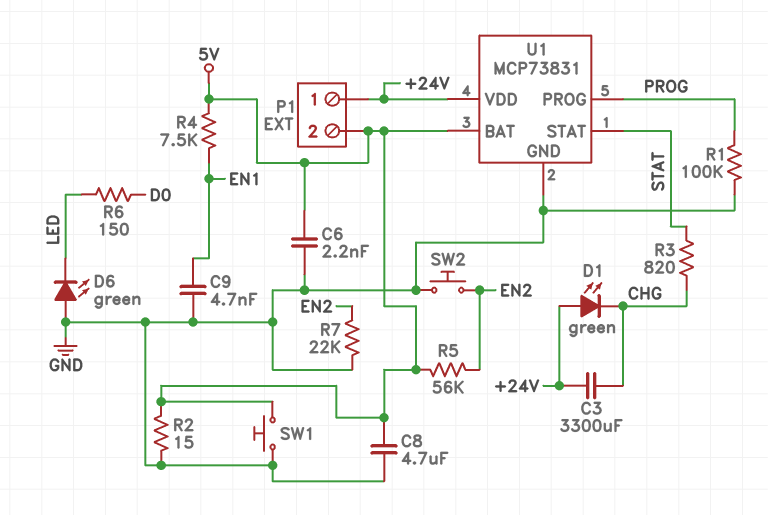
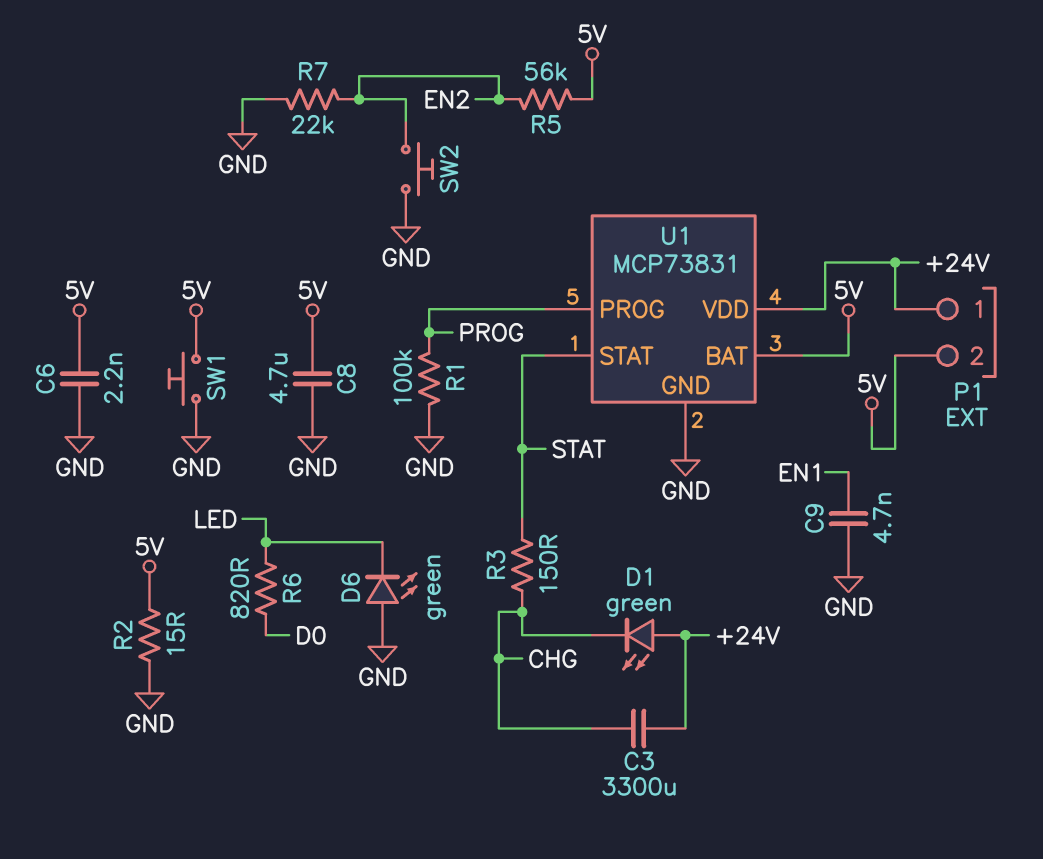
R3: 820 (CHG, STAT) -> 150 (CHG, STAT)
R4: 7.5k (5V, EN1) -> none
R6: 150 (D0, LED) -> 820 (D0, LED)

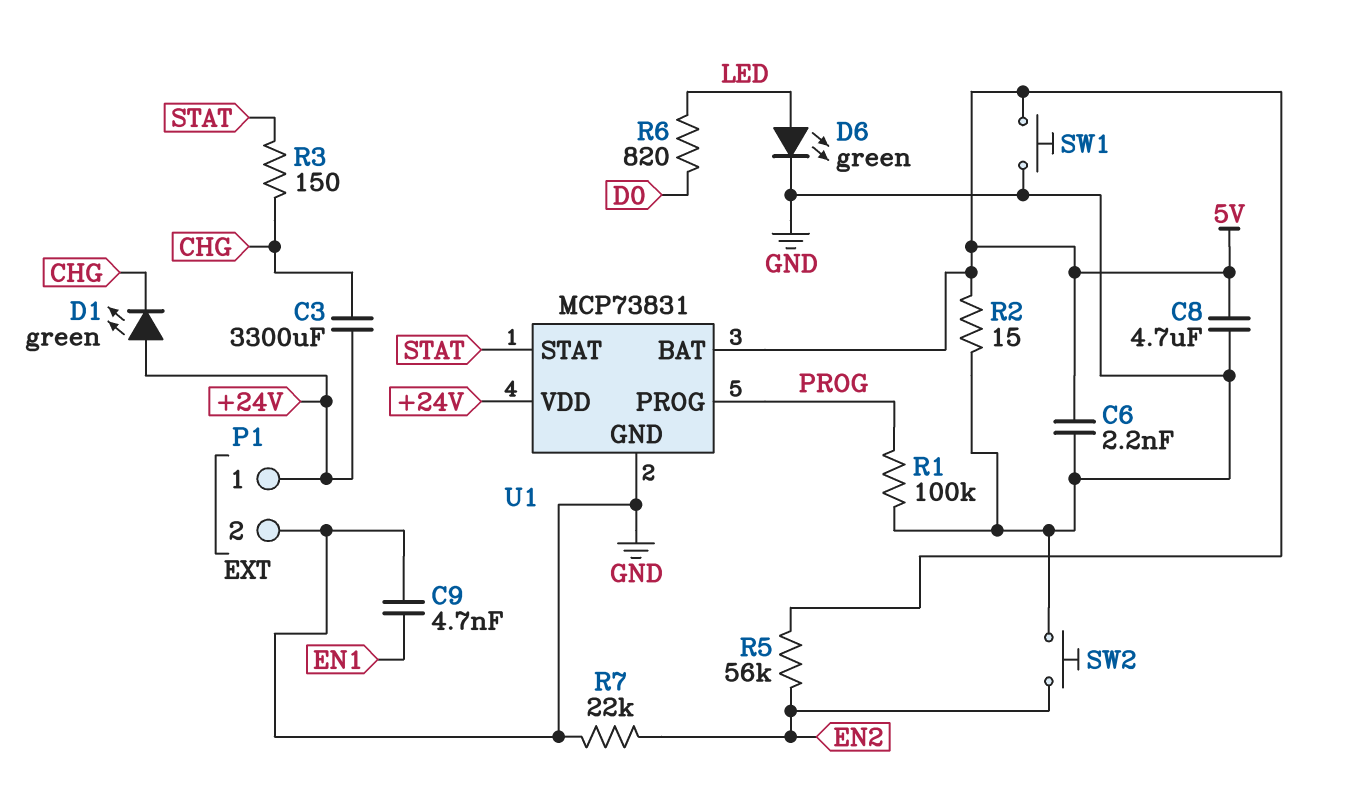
D6: LED green (A GND, K LED) -> LED green (A LED, K GND)
P1 pin 2: 5V -> GND

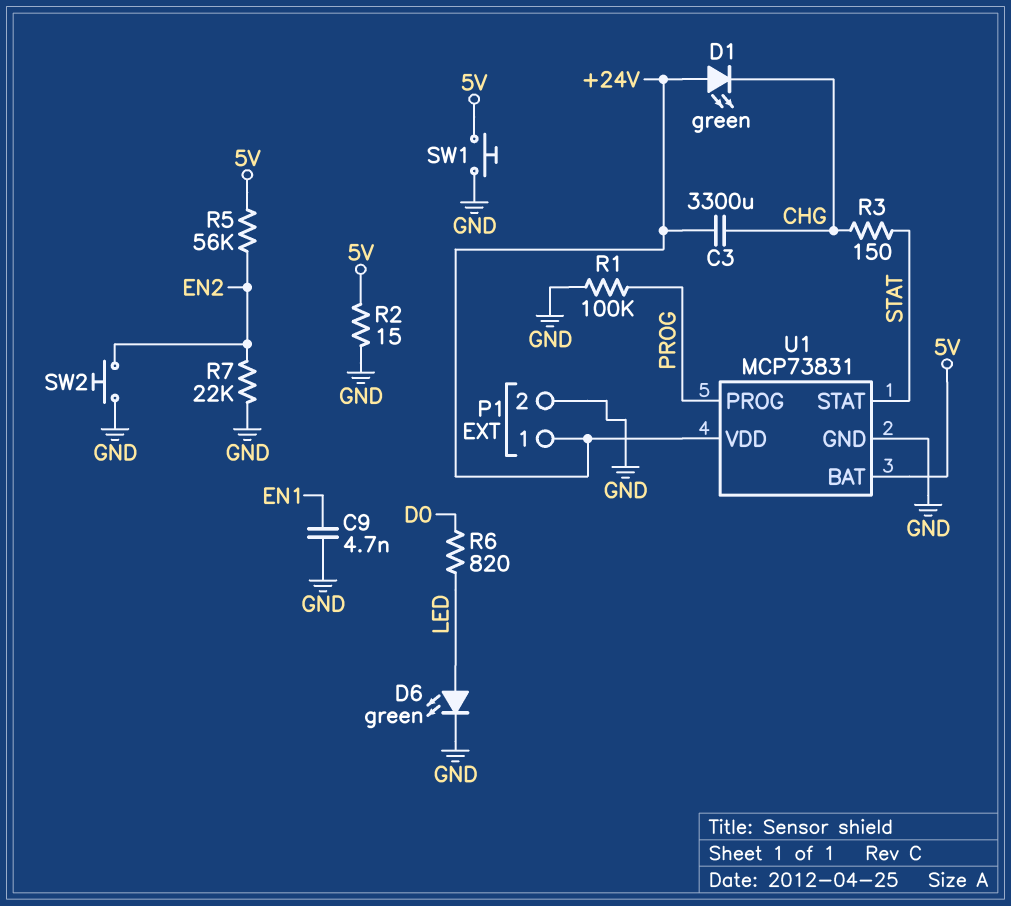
C6: 2.2nF (5V, GND) -> none
C8: 4.7uF (5V, GND) -> none

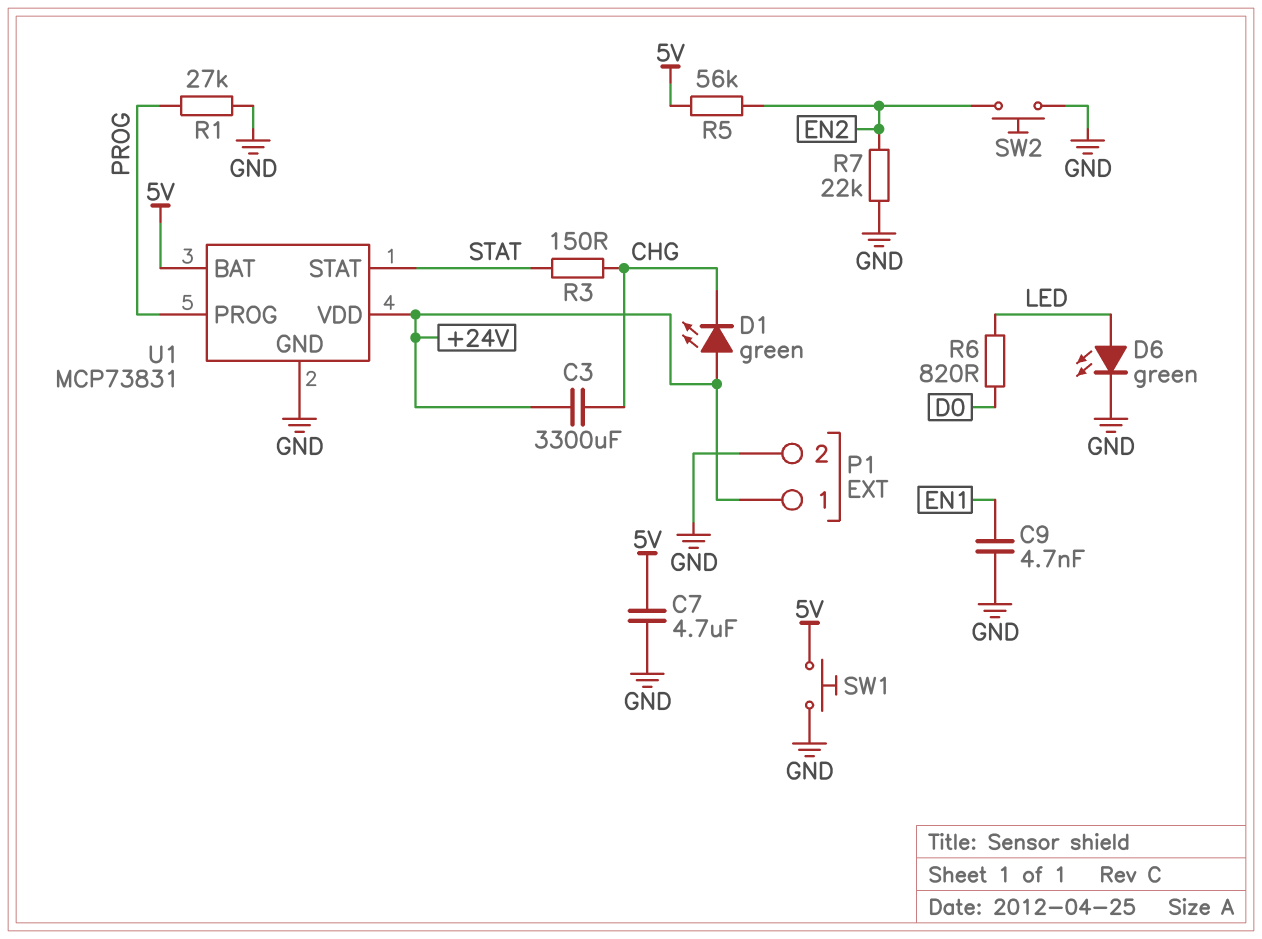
C7: none -> 4.7uF (5V, GND)
R1: 100k (GND, PROG) -> 27k (GND, PROG)
R2: 15 (5V, GND) -> none

